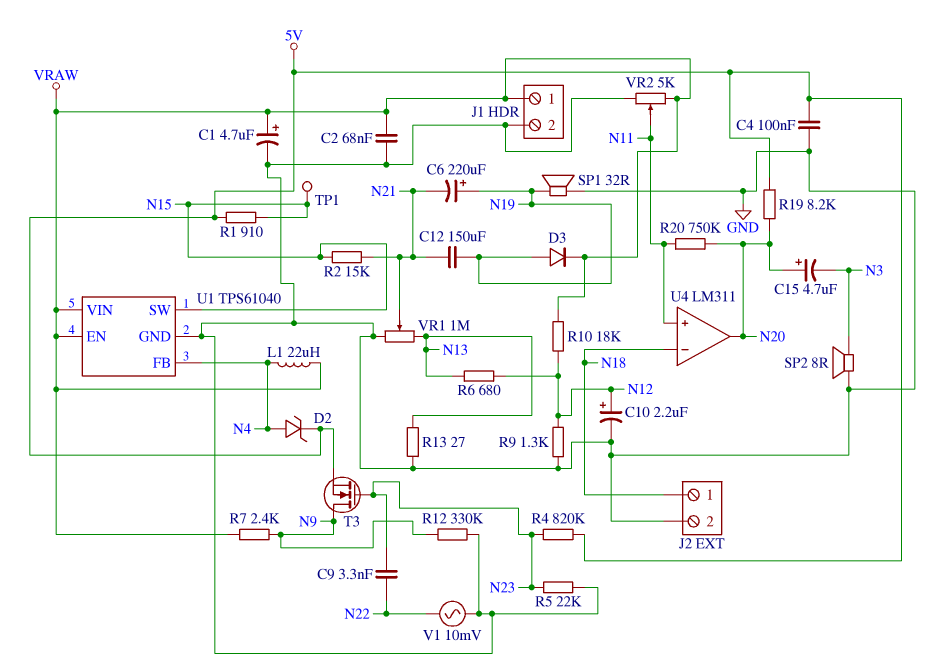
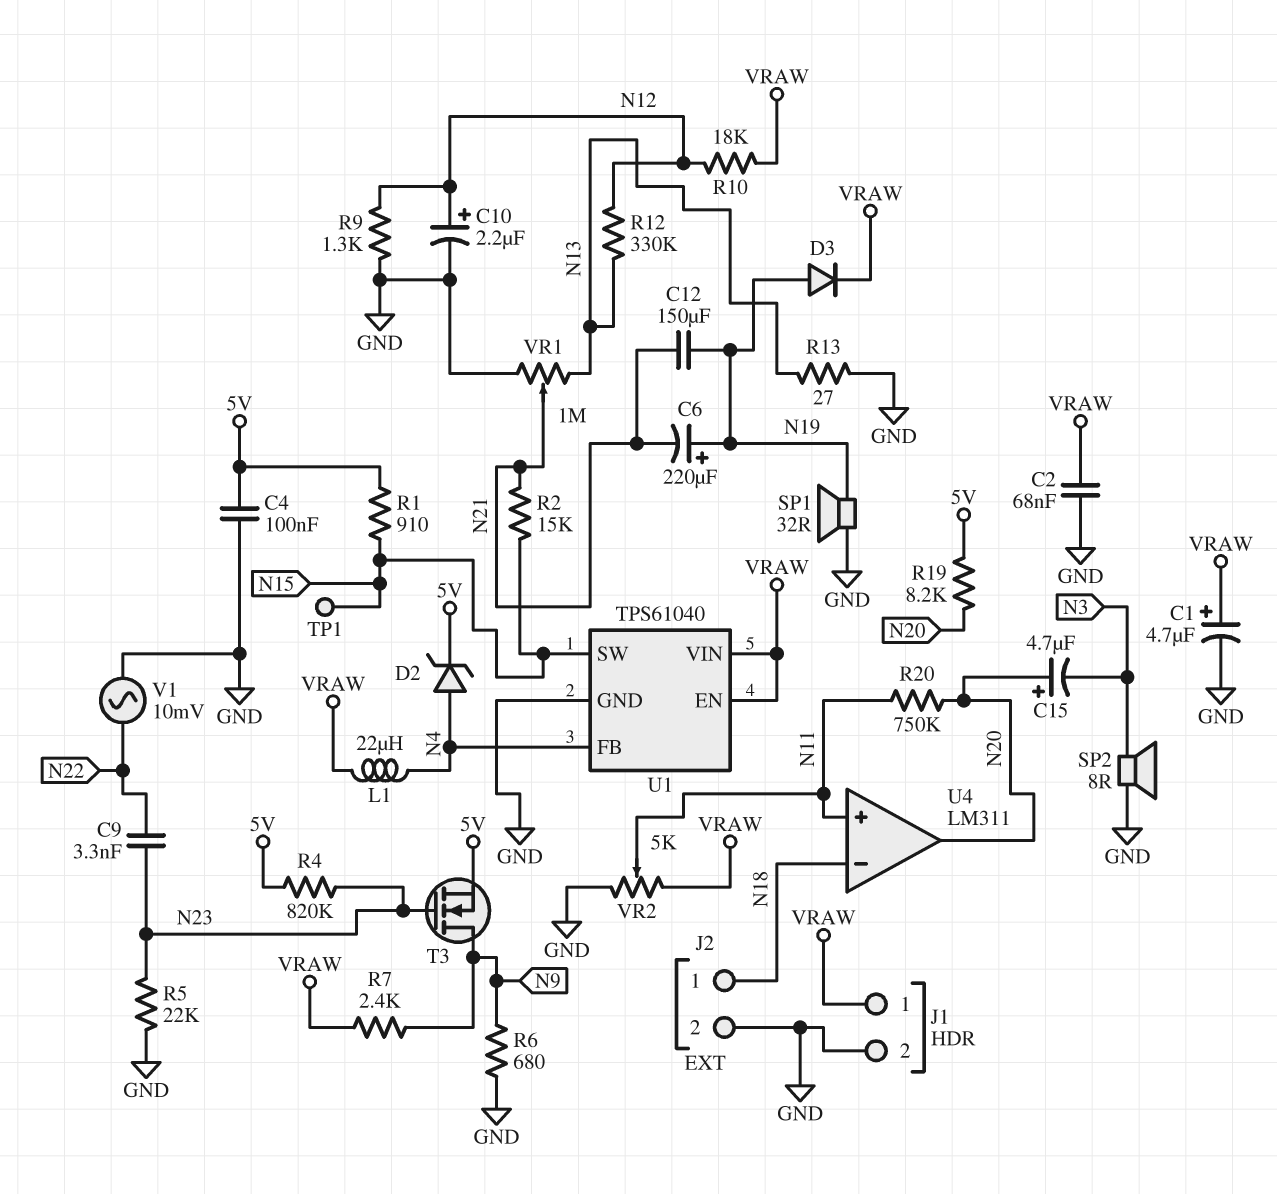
R6: 680 (N12, N13) -> 680 (GND, N9)
R12: 330k (GND, N9) -> 330k (N12, N13)

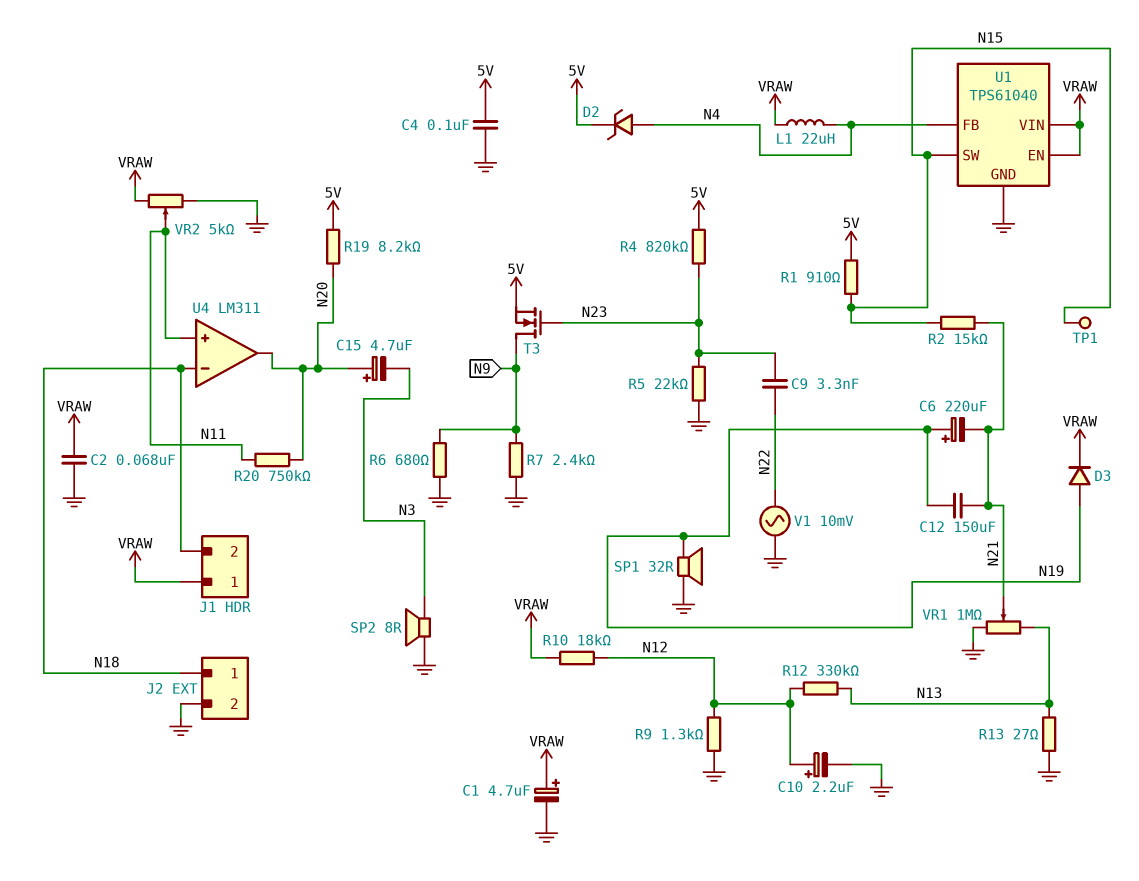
J1 pin 2: GND -> N18
R7: 2.4k (N9, VRAW) -> 2.4k (GND, N9)

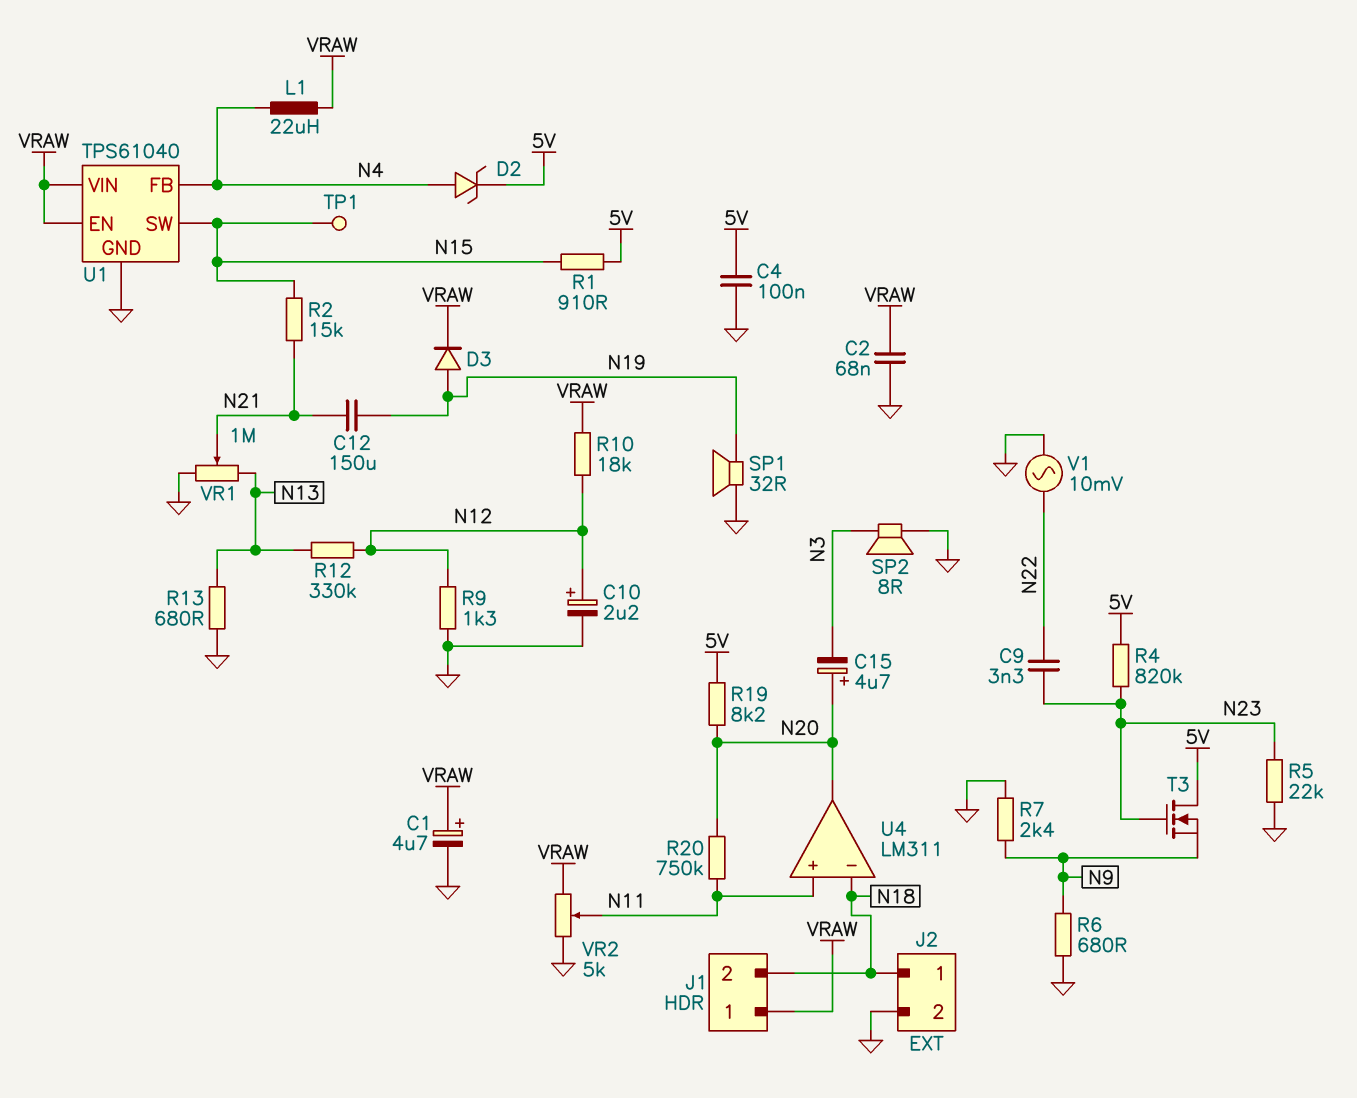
C6: 220uF (plus N19, minus N21) -> none
R13: 27 (GND, N13) -> 680 (GND, N13)
T3: NMOS (G N23, D N9, S 5V) -> NMOS (G N23, D 5V, S N9)

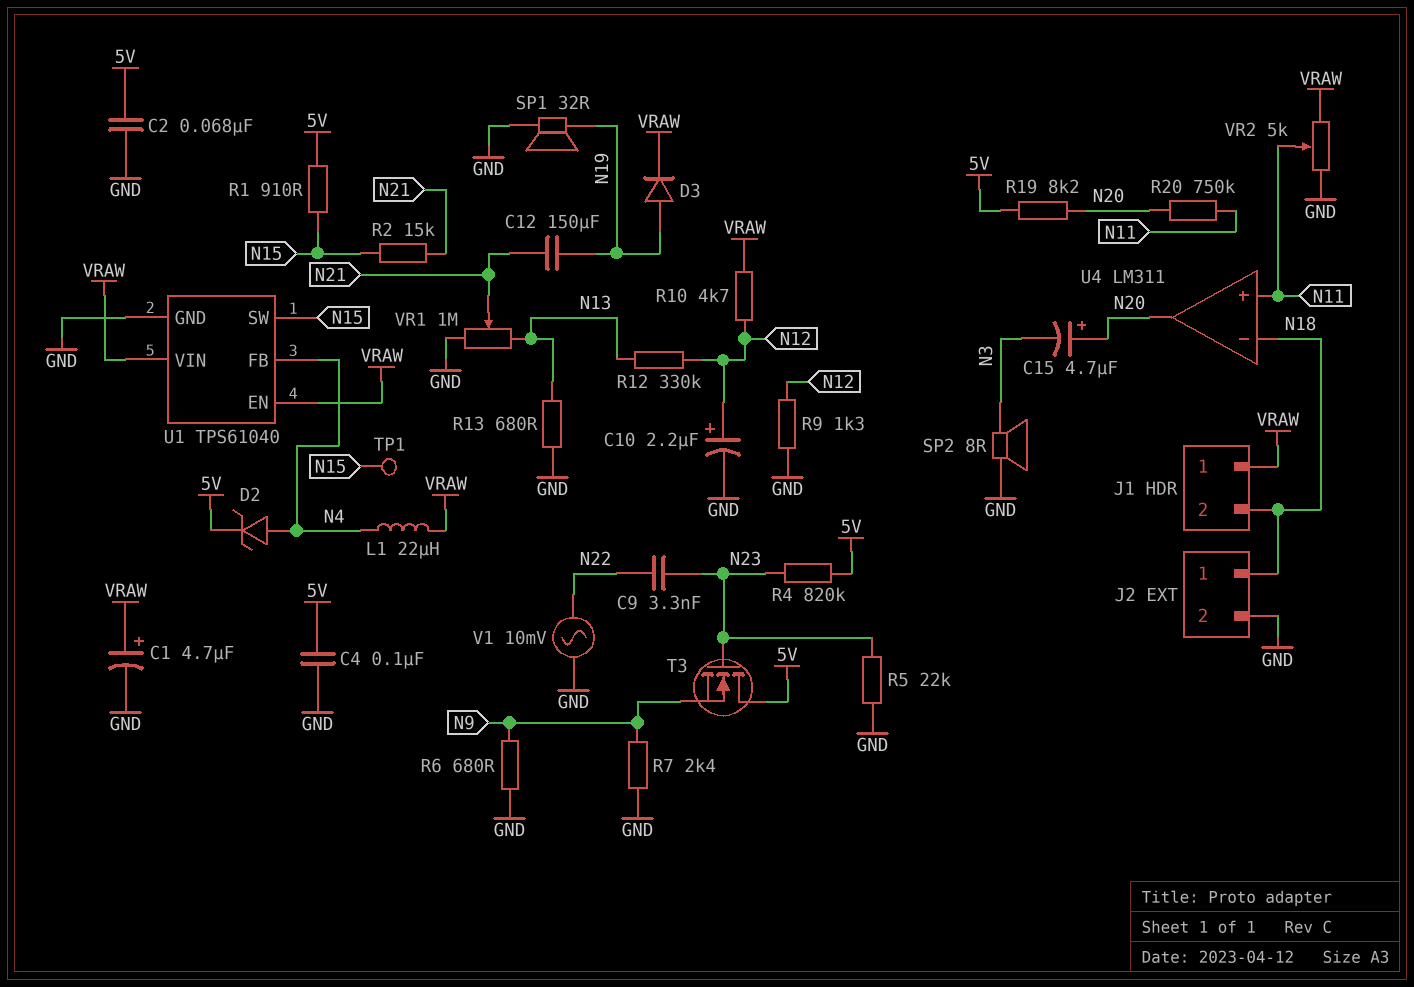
C2: 68nF (GND, VRAW) -> 68nF (5V, GND)
R10: 18k (N12, VRAW) -> 4.7k (N12, VRAW)

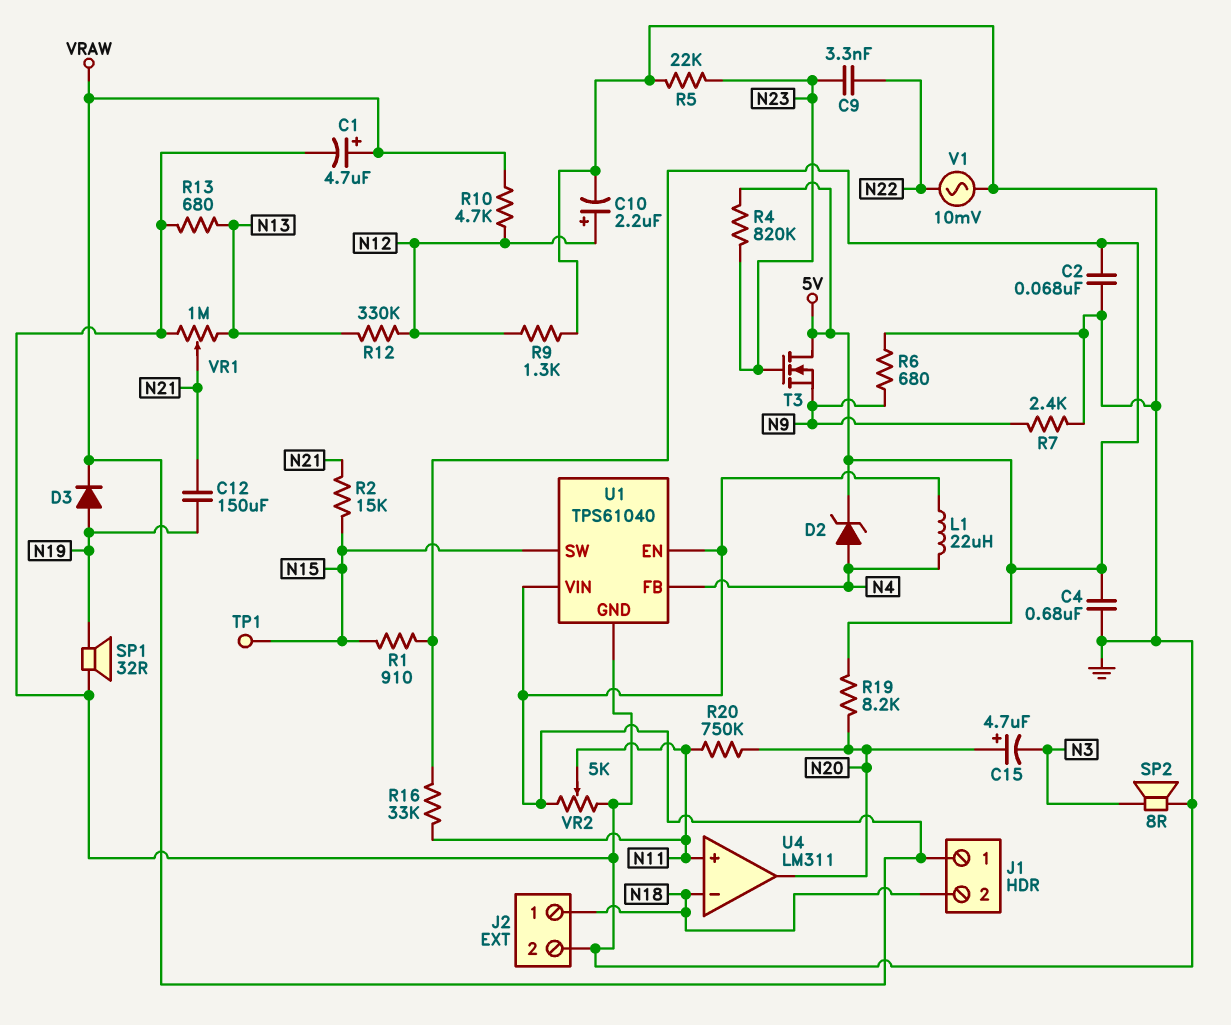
C4: 100nF (5V, GND) -> 680nF (5V, GND)
R16: none -> 33k (5V, N11)

